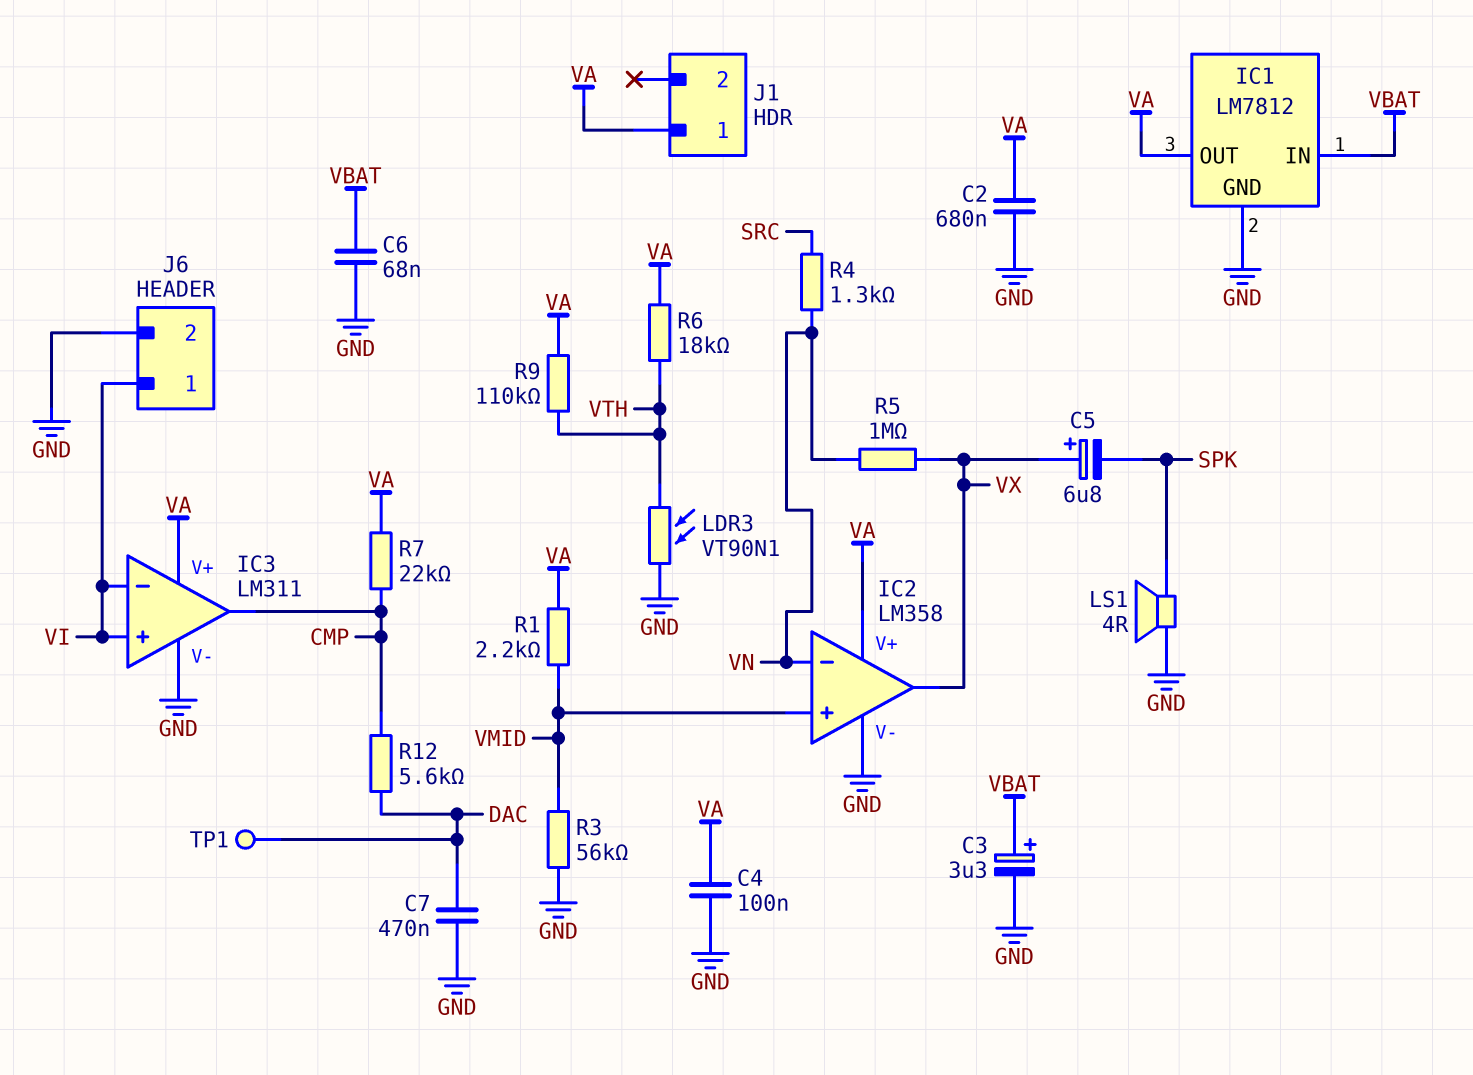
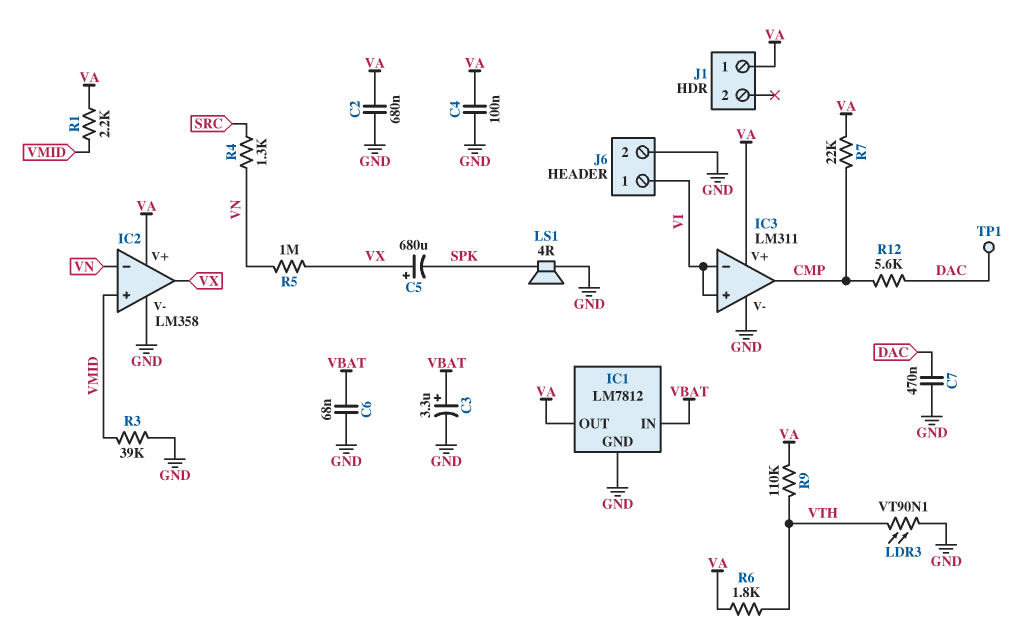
C5: 6.8uF (plus VX, minus SPK) -> 680uF (plus VX, minus SPK)
R3: 56k (GND, VMID) -> 39k (GND, VMID)
R6: 18k (VA, VTH) -> 1.8k (VA, VTH)

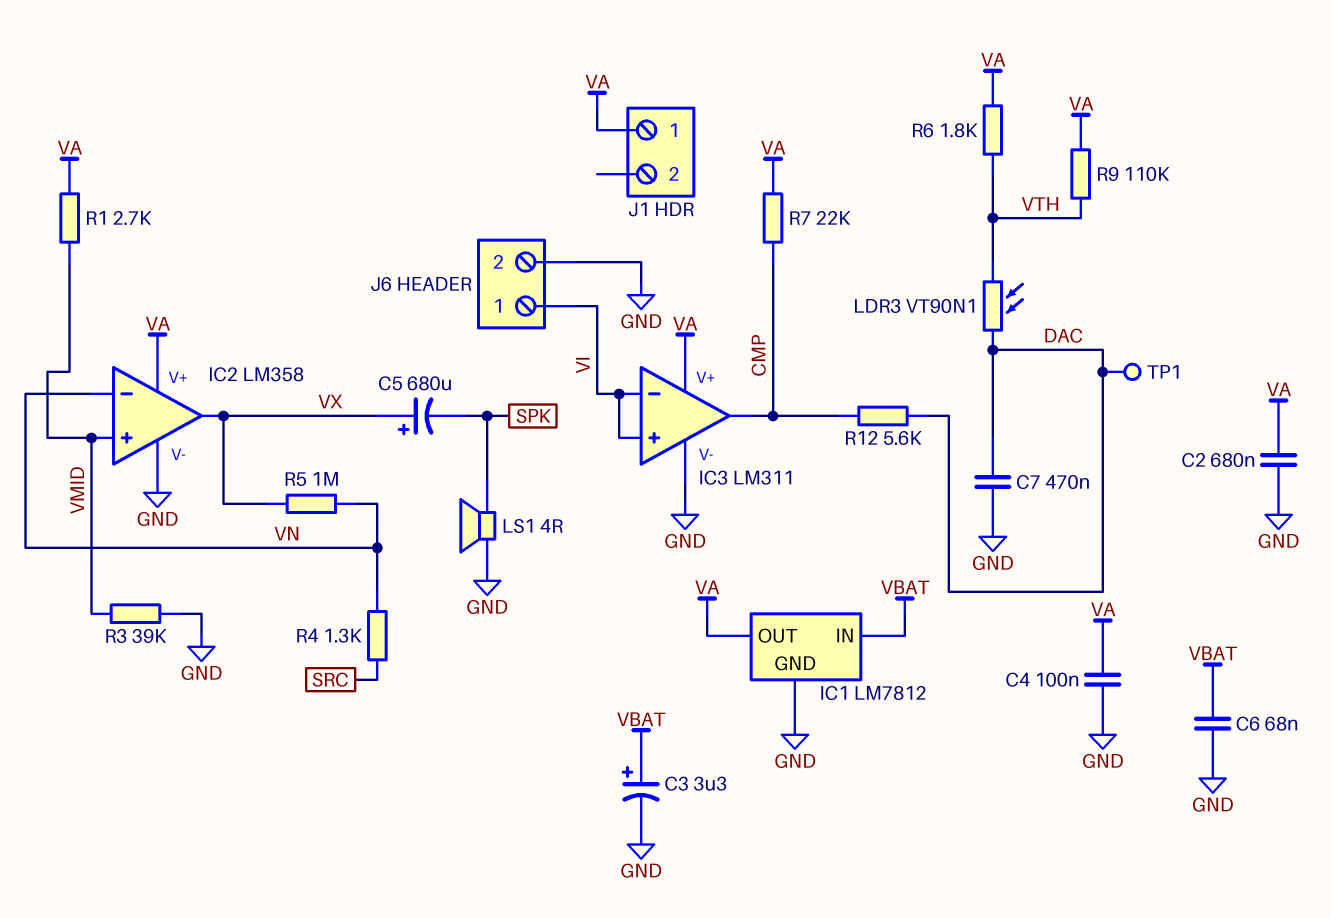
LDR3: VT90N1 (GND, VTH) -> VT90N1 (DAC, VTH)
R1: 2.2k (VA, VMID) -> 2.7k (VA, VMID)

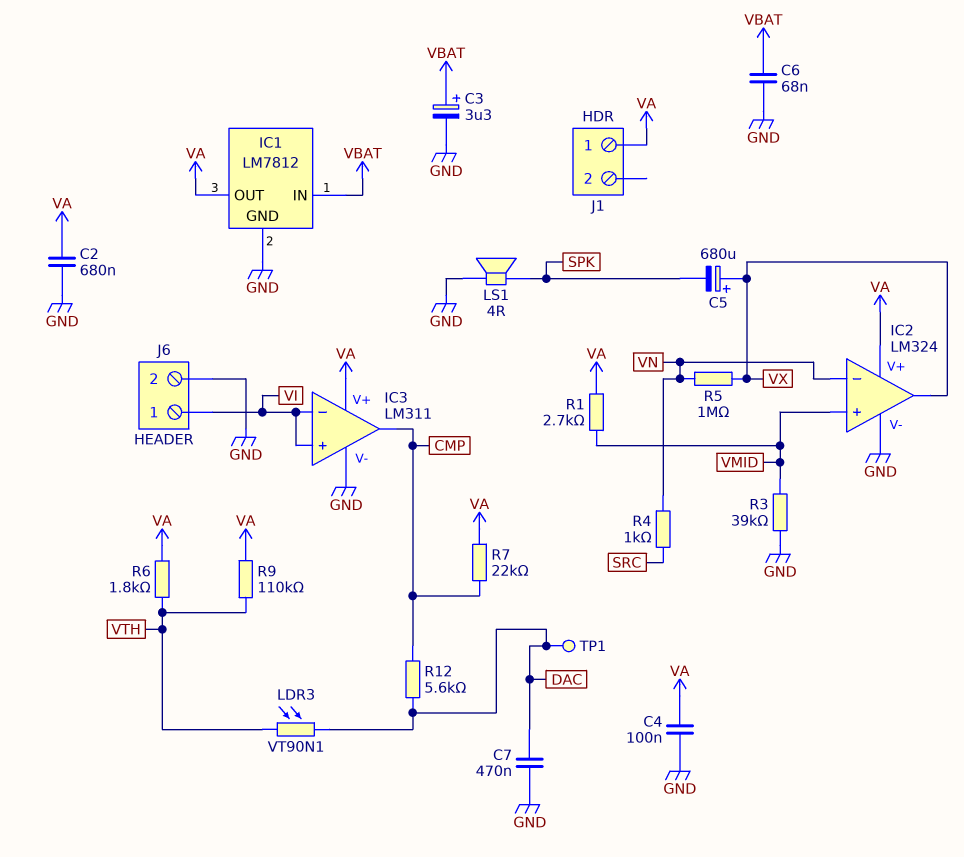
IC2: LM358 -> LM324
R4: 1.3k (SRC, VN) -> 1k (SRC, VN)

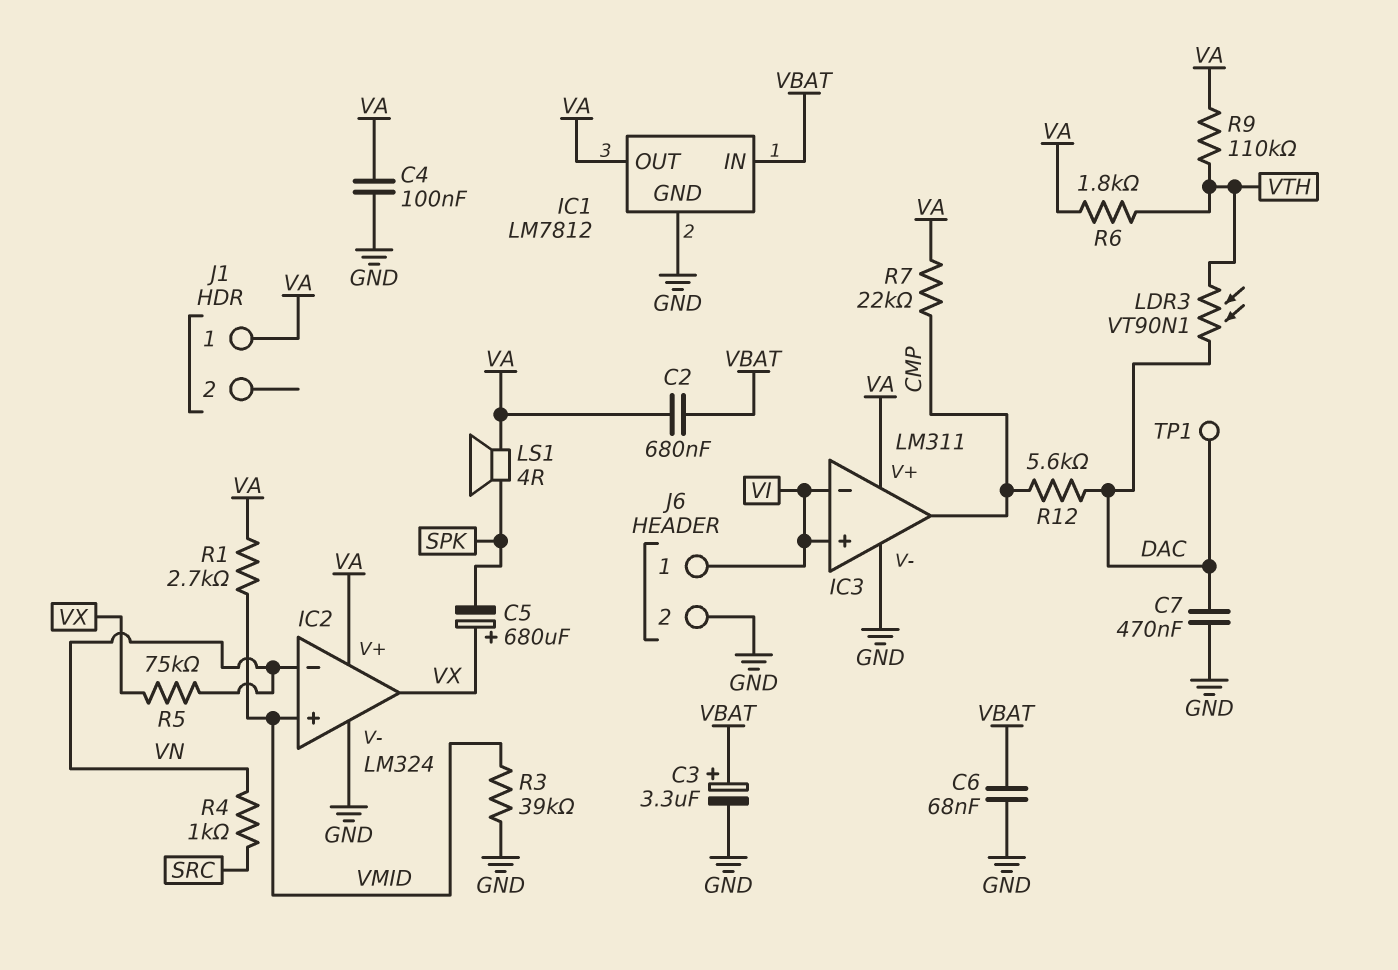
C2: 680nF (GND, VA) -> 680nF (VA, VBAT)
LS1: speaker 4R (GND, SPK) -> speaker 4R (SPK, VA)
R5: 1M (VN, VX) -> 75k (VN, VX)

